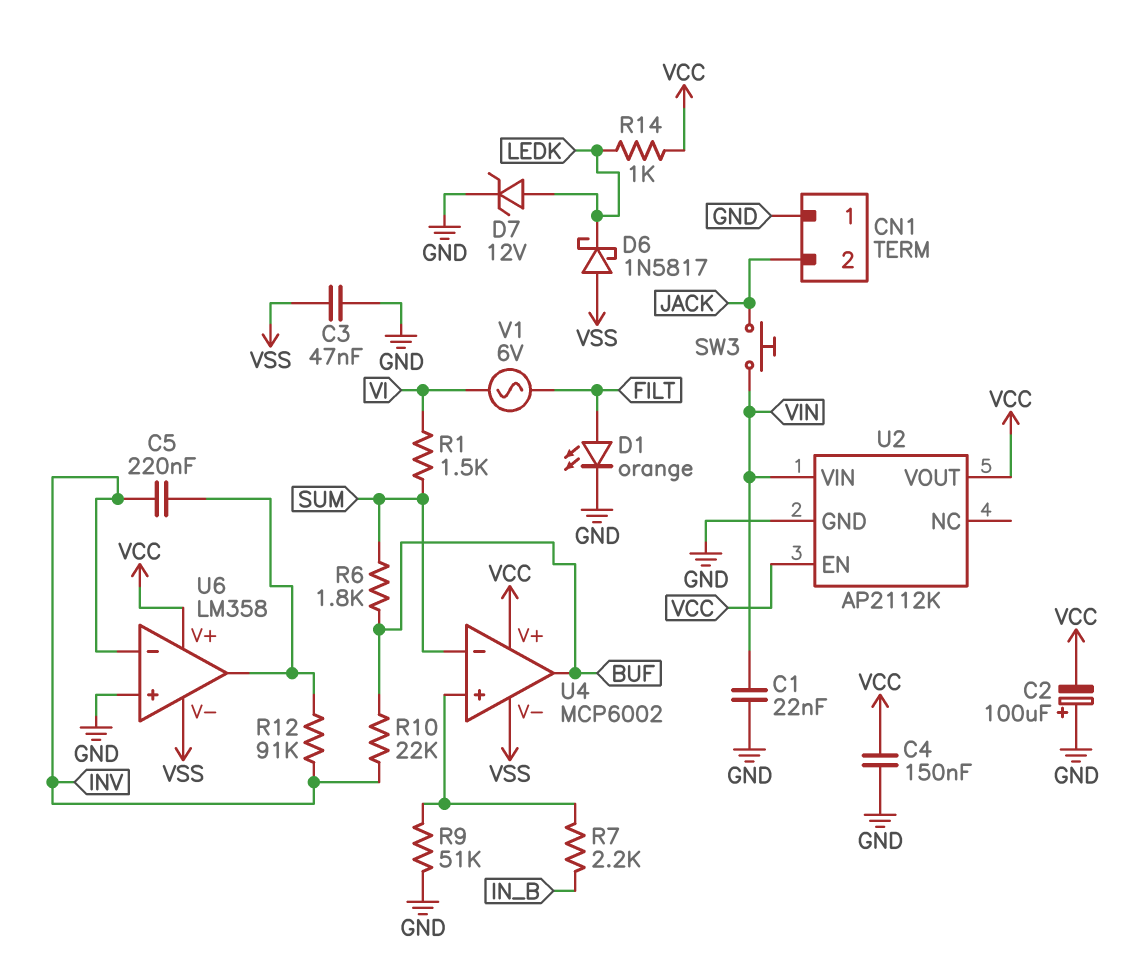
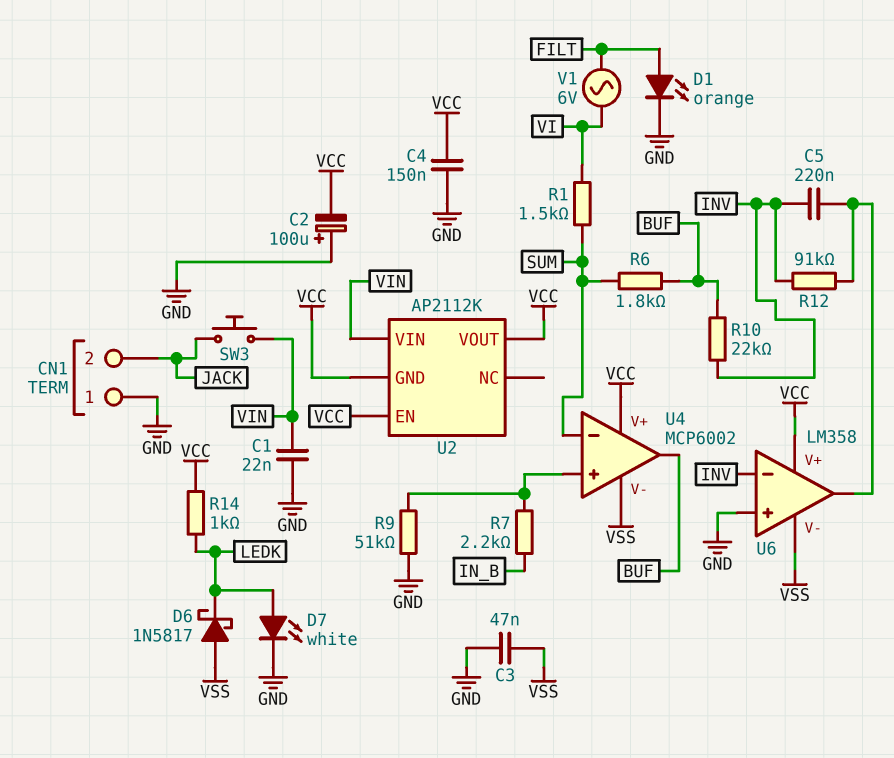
D7: zener 12V (A LEDK, K GND) -> LED white (A LEDK, K GND)
U2 pin GND: GND -> VCC

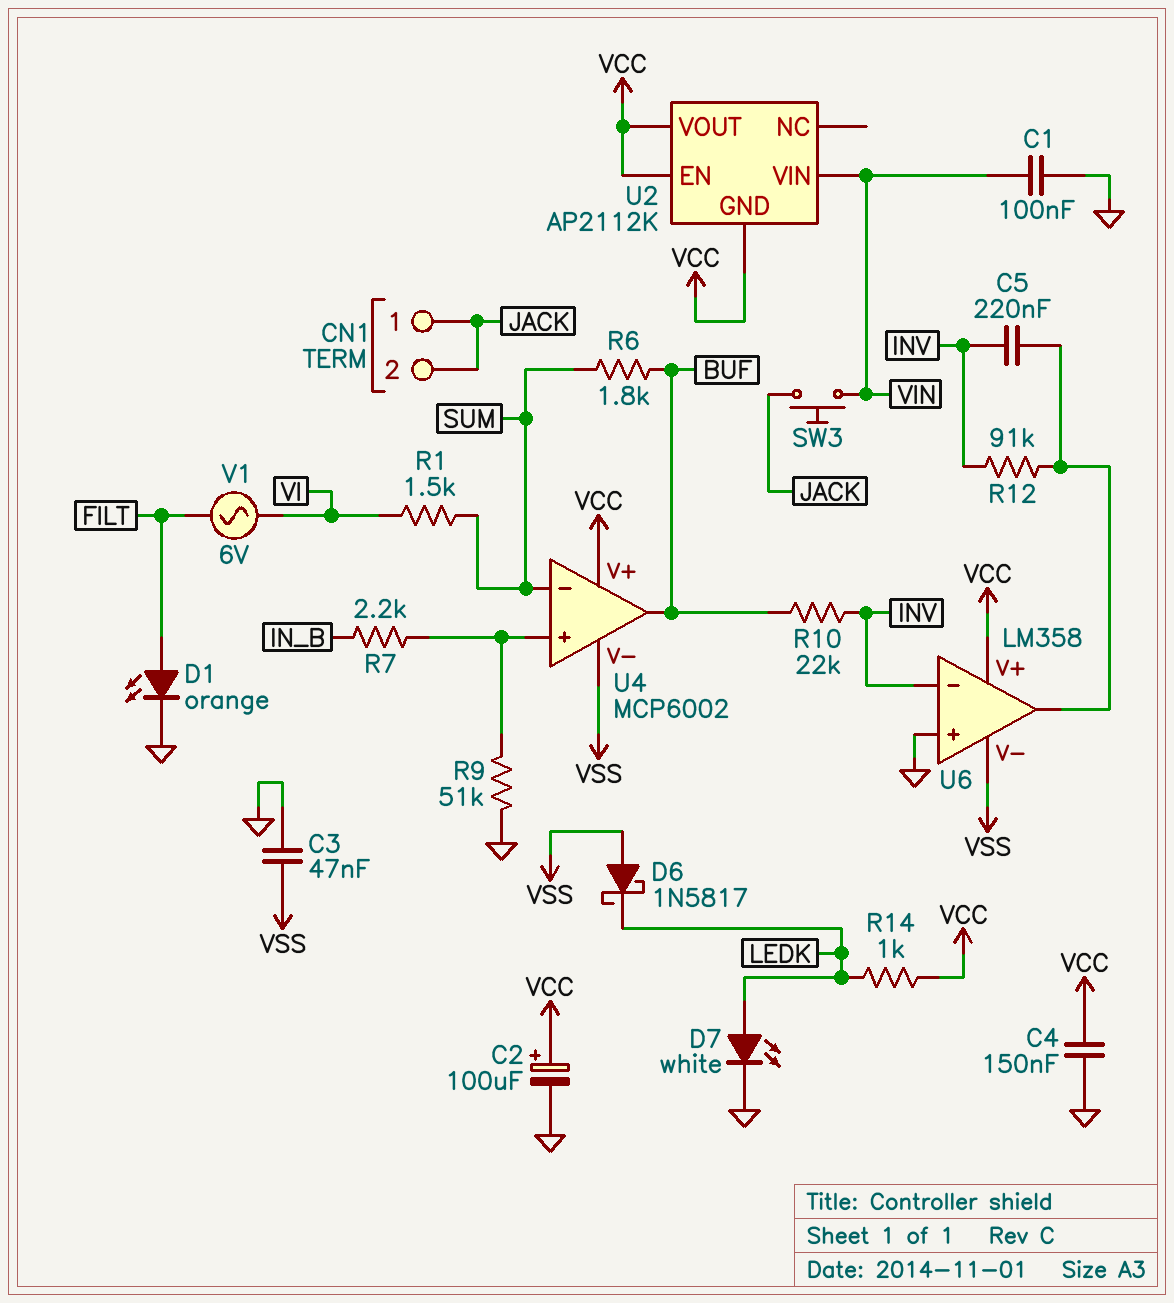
C1: 22nF (GND, VIN) -> 100nF (GND, VIN)
C2: 100uF (plus GND, minus VCC) -> 100uF (plus VCC, minus GND)
CN1 pin 1: GND -> JACK

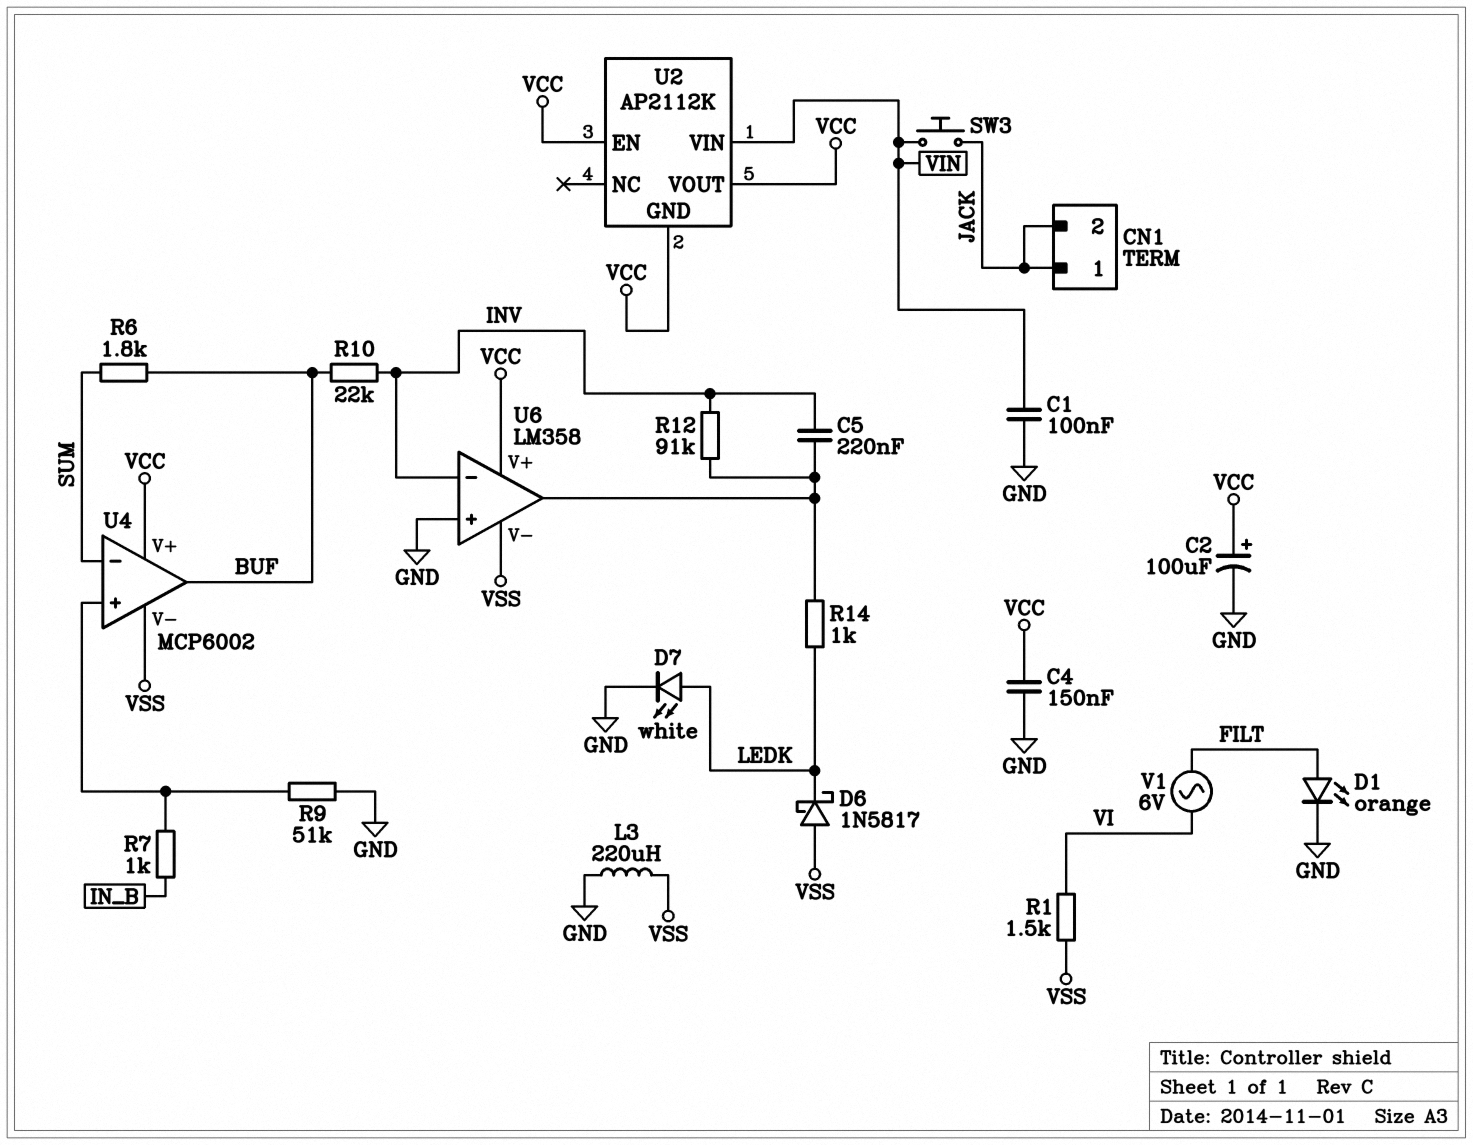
C3: 47nF (GND, VSS) -> none
L3: none -> 220uH (GND, VSS)
R1: 1.5k (SUM, VI) -> 1.5k (VI, VSS)
R7: 2.2k (IN_B, U4/in+) -> 1k (IN_B, U4/in+)
R14: 1k (LEDK, VCC) -> 1k (LEDK, U6/out)

